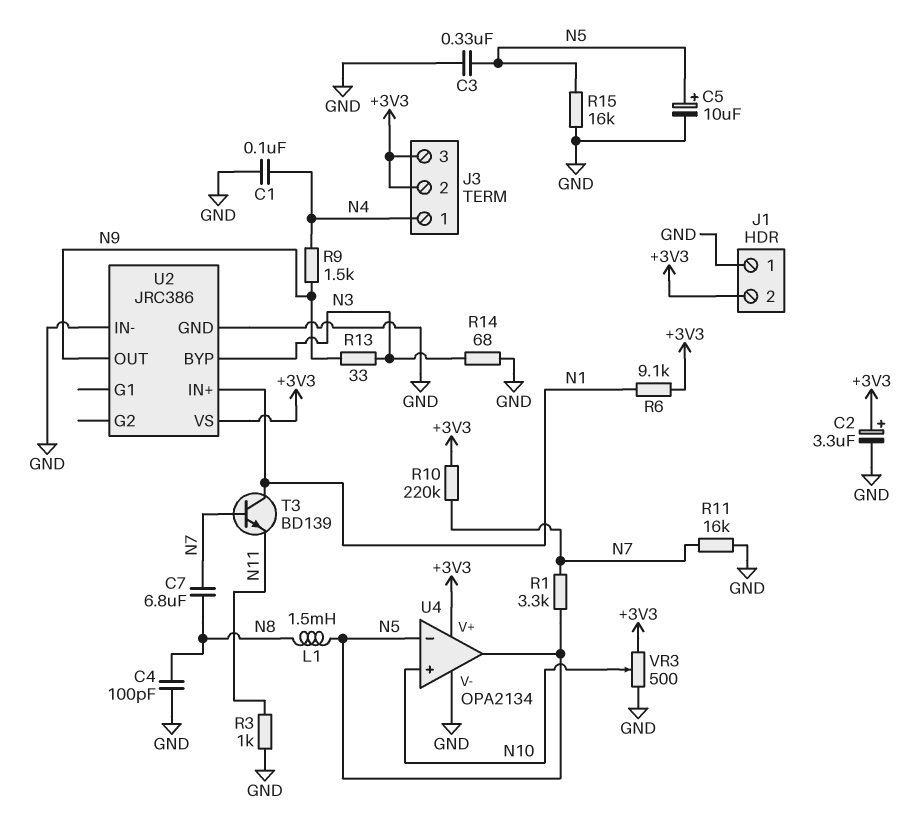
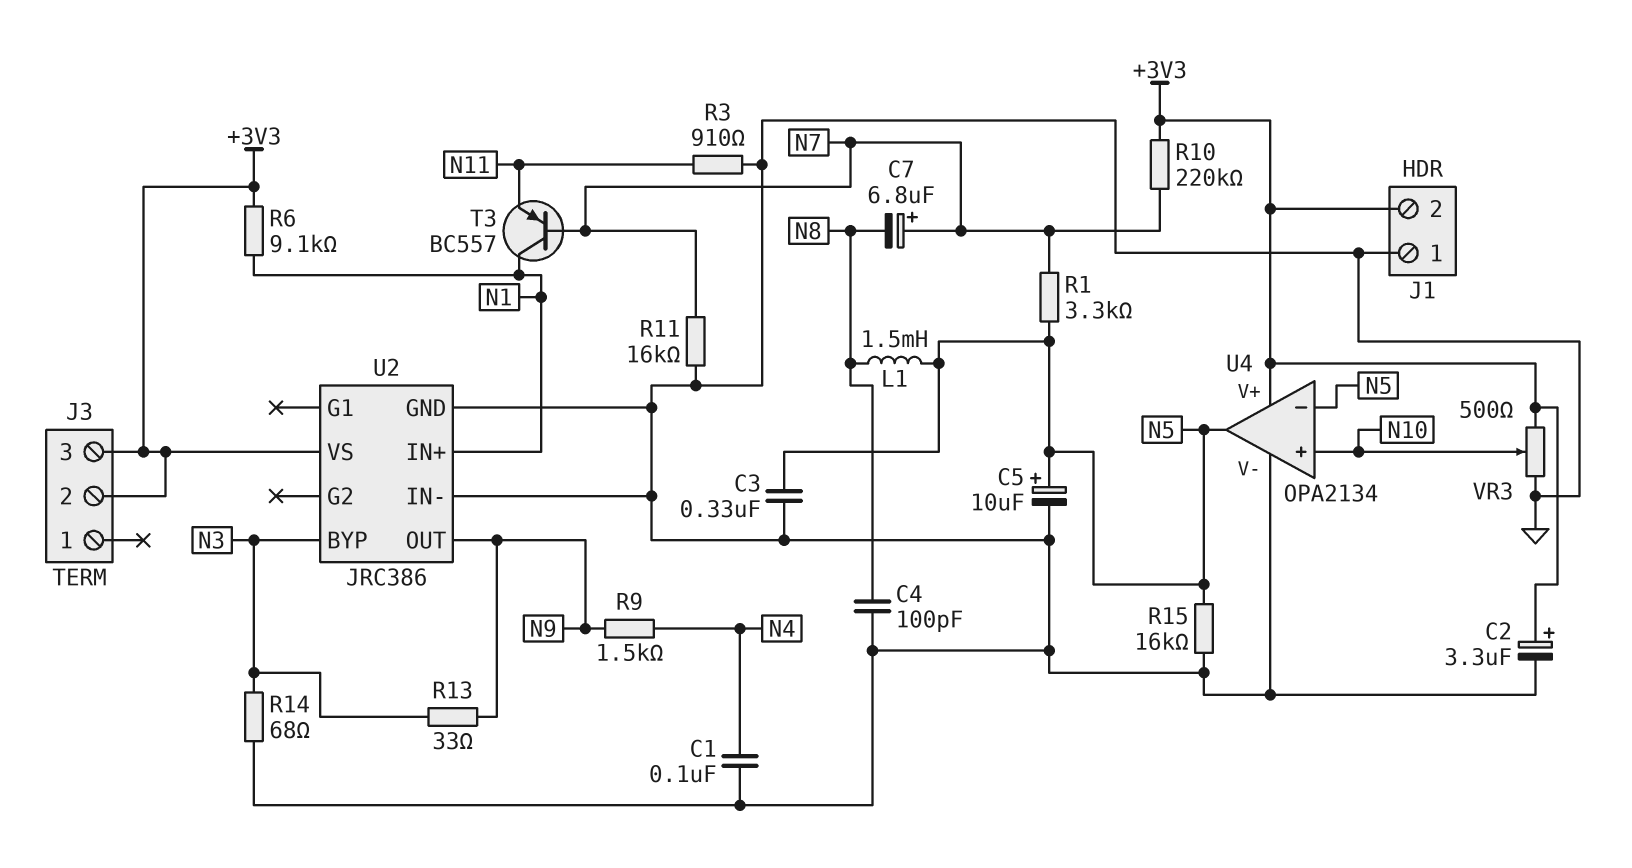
C7: 6.8uF (N7, N8) -> 6.8uF (plus N7, minus N8)
J3 pin 1: N4 -> none
R3: 1k (GND, N11) -> 910 (GND, N11)
T3: NPN BD139 (B N7, C N1, E N11) -> PNP BC557 (B N7, C N1, E N11)

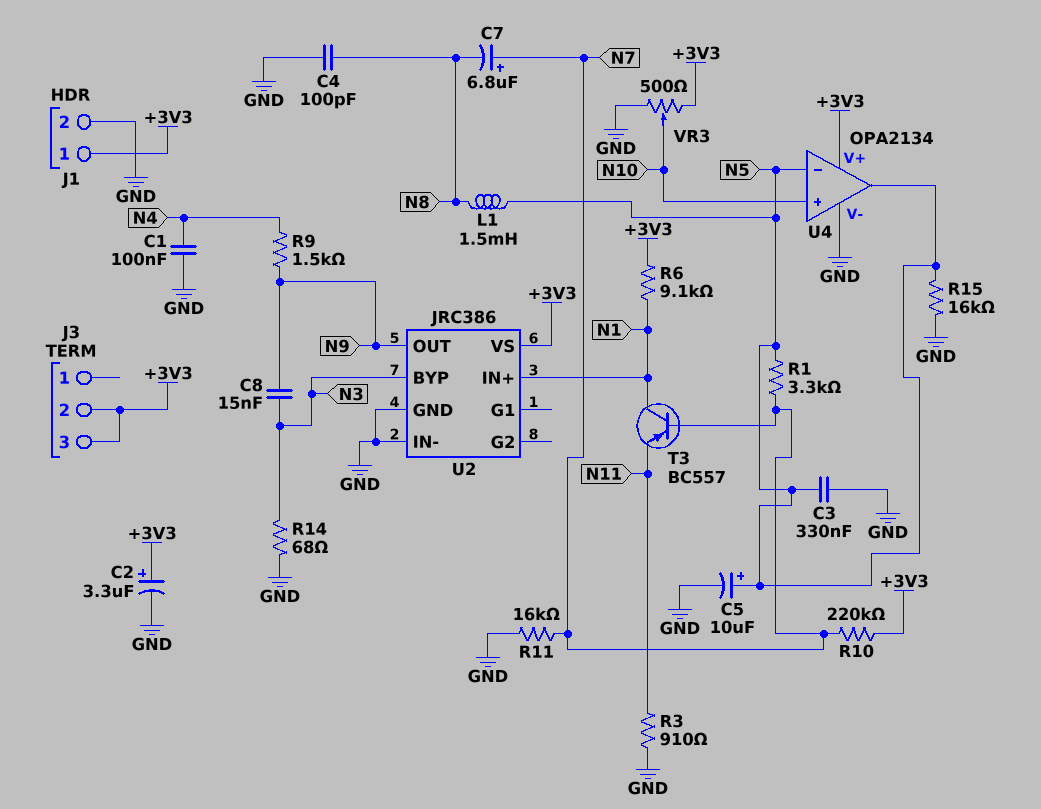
C8: none -> 15nF (N3, N9)
J1 pin 1: GND -> +3V3
J1 pin 2: +3V3 -> GND
R13: 33 (N3, N9) -> none

